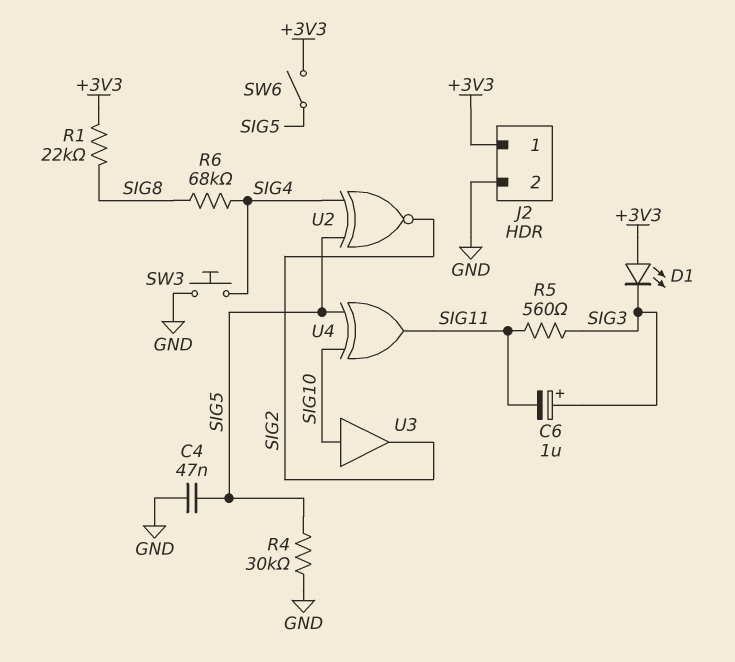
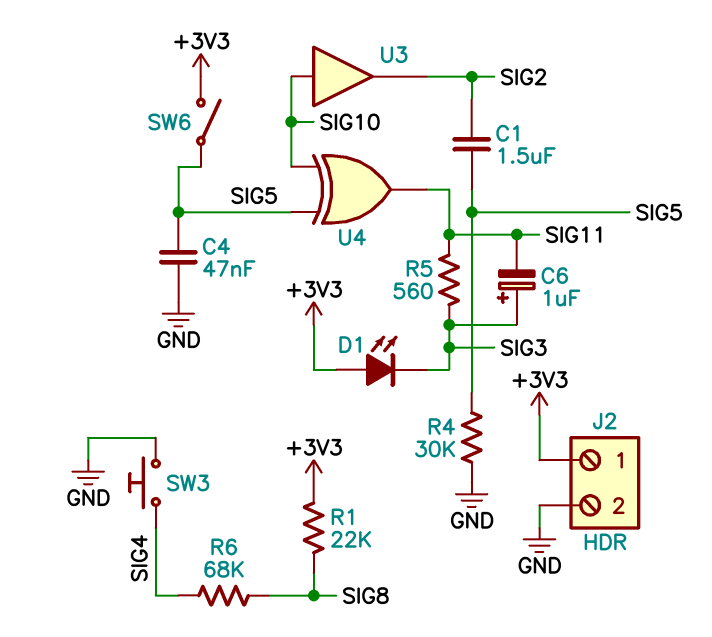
C1: none -> 1.5uF (SIG2, SIG5)
U2: XNOR (in SIG4, in SIG5, out SIG2) -> none

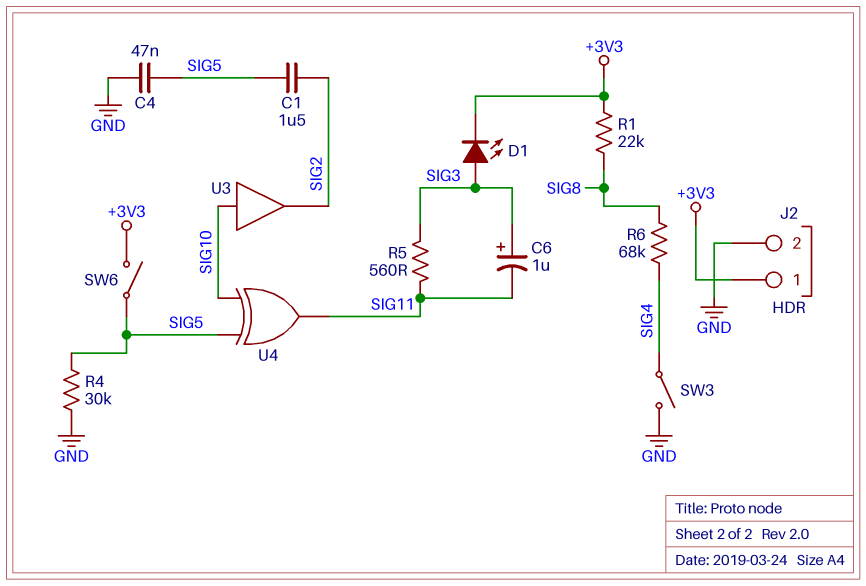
D1: LED (A +3V3, K SIG3) -> LED (A SIG3, K +3V3)
SW3: button (GND, SIG4) -> switch (GND, SIG4)

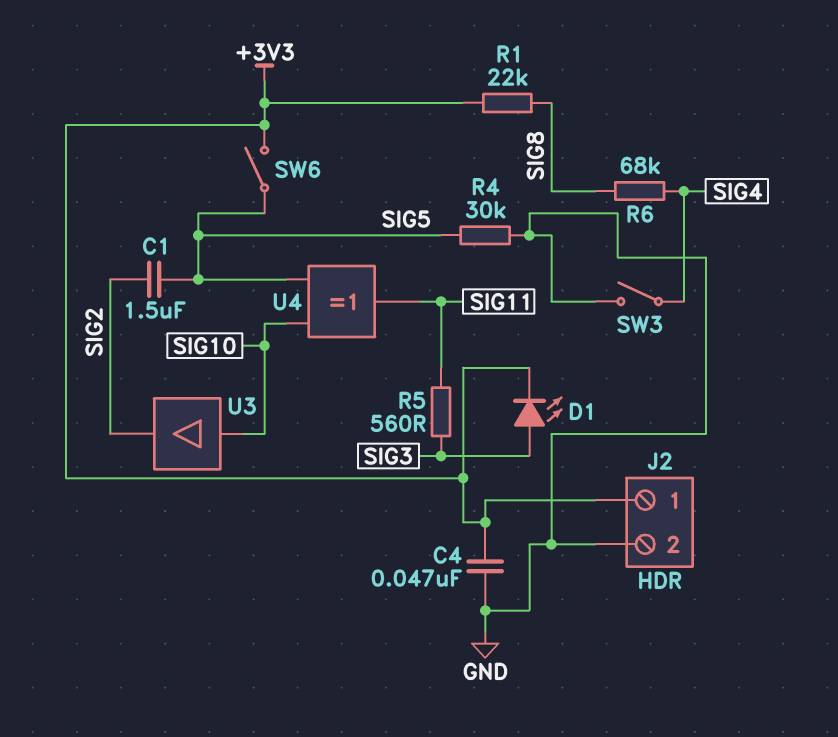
C4: 47nF (GND, SIG5) -> 47nF (+3V3, GND)
C6: 1uF (plus SIG3, minus SIG11) -> none

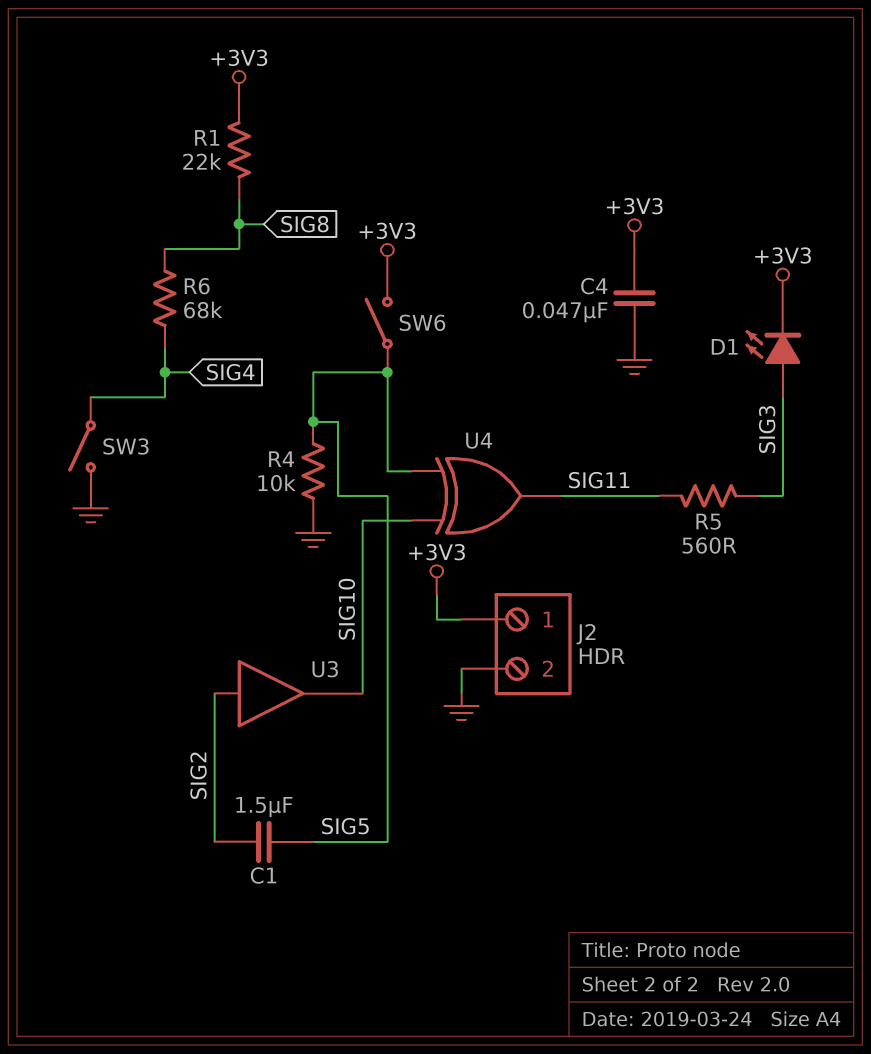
R4: 30k (GND, SIG5) -> 10k (GND, SIG5)
U3: buffer (in SIG10, out SIG2) -> buffer (in SIG2, out SIG10)

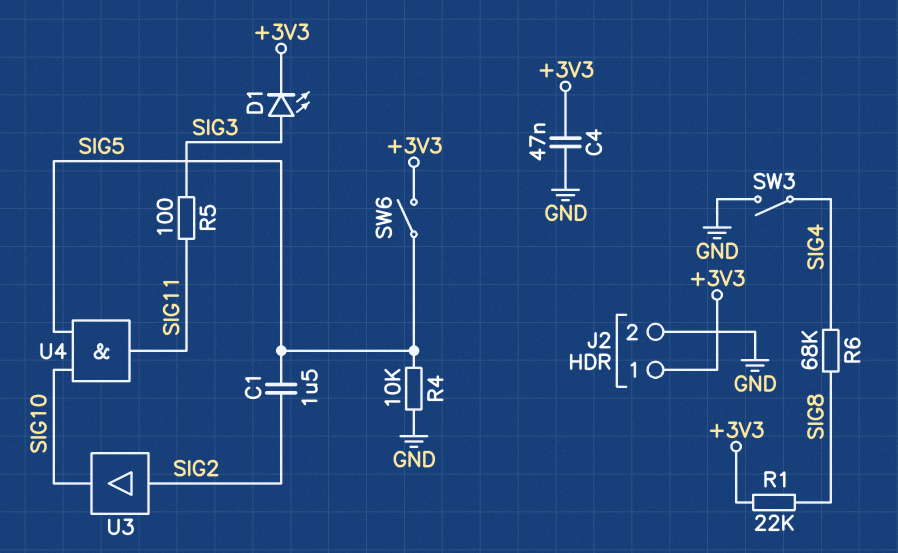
R5: 560 (SIG3, SIG11) -> 100 (SIG3, SIG11)
U4: XOR (in SIG5, in SIG10, out SIG11) -> AND (in SIG5, in SIG10, out SIG11)

